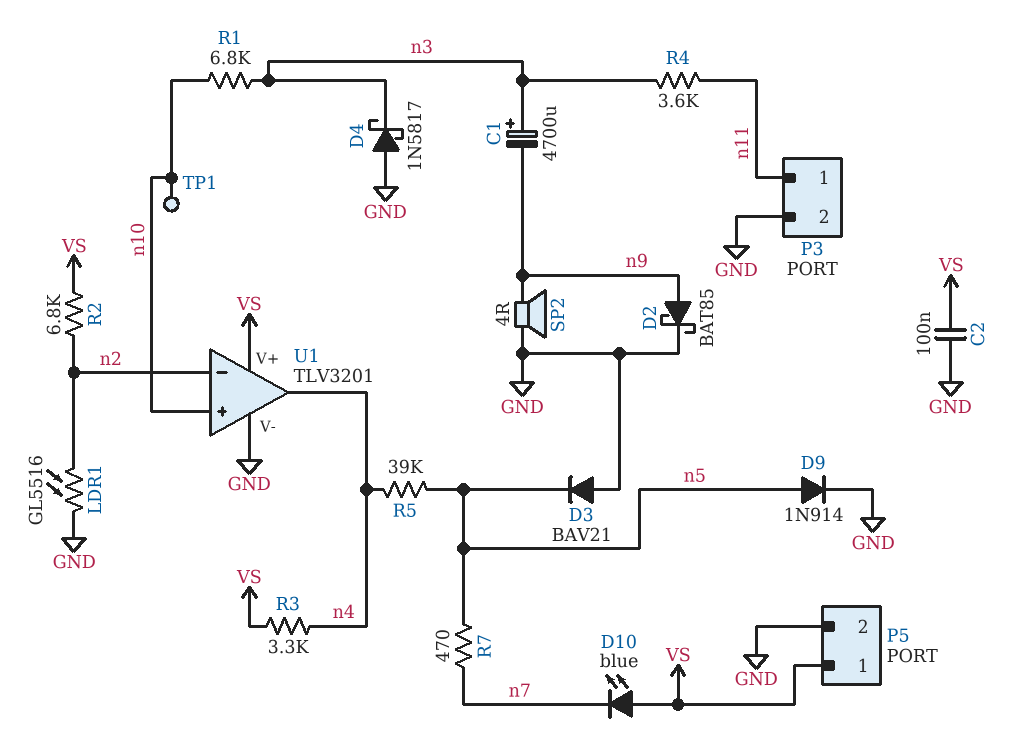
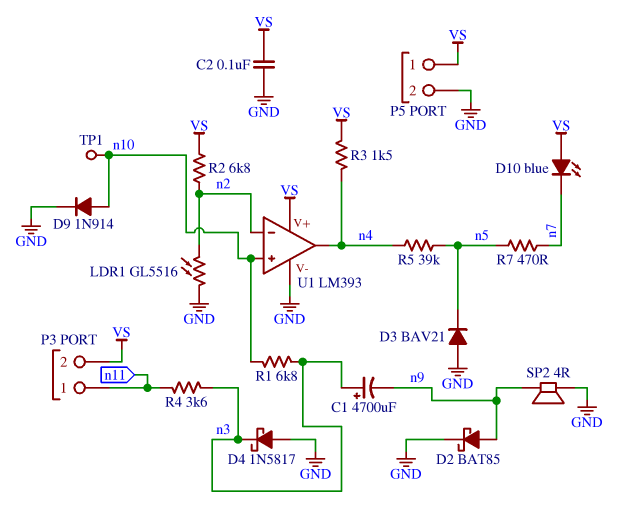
D9: diode 1N914 (A n5, K GND) -> diode 1N914 (A n10, K GND)
P3 pin 2: GND -> VS
R3: 3.3k (VS, n4) -> 1.5k (VS, n4)
U1: TLV3201 -> LM393

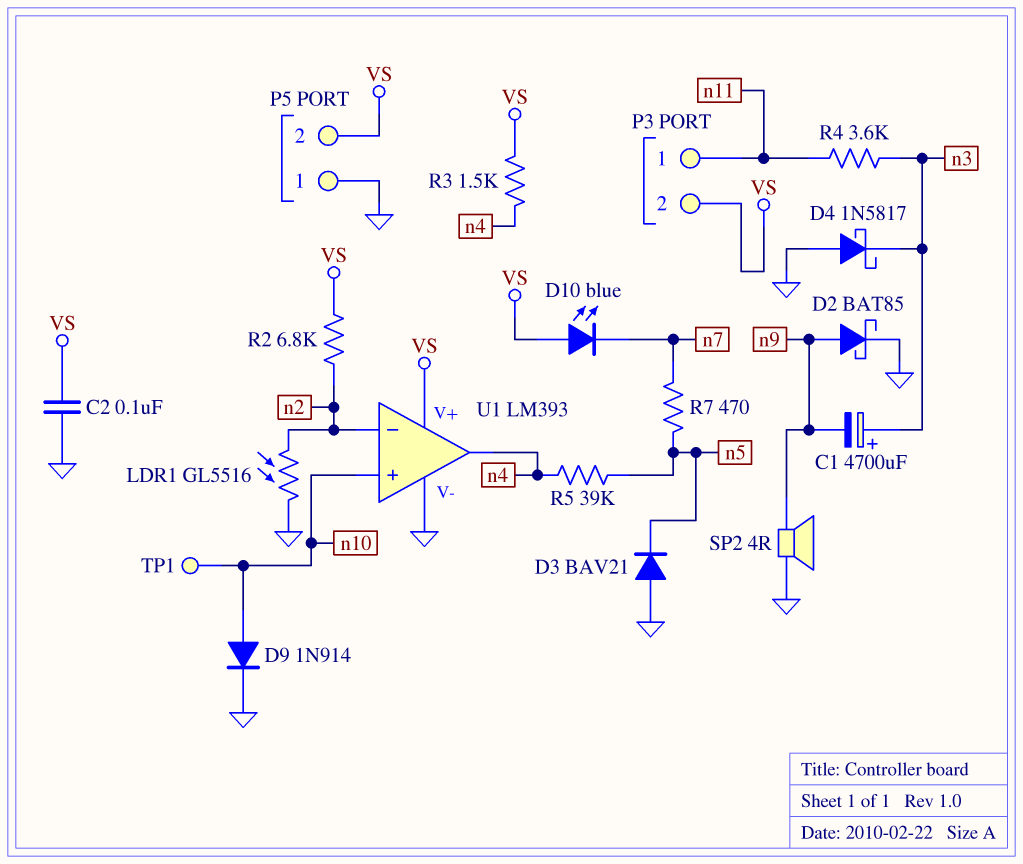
P5 pin 1: VS -> GND
P5 pin 2: GND -> VS
R1: 6.8k (n3, n10) -> none

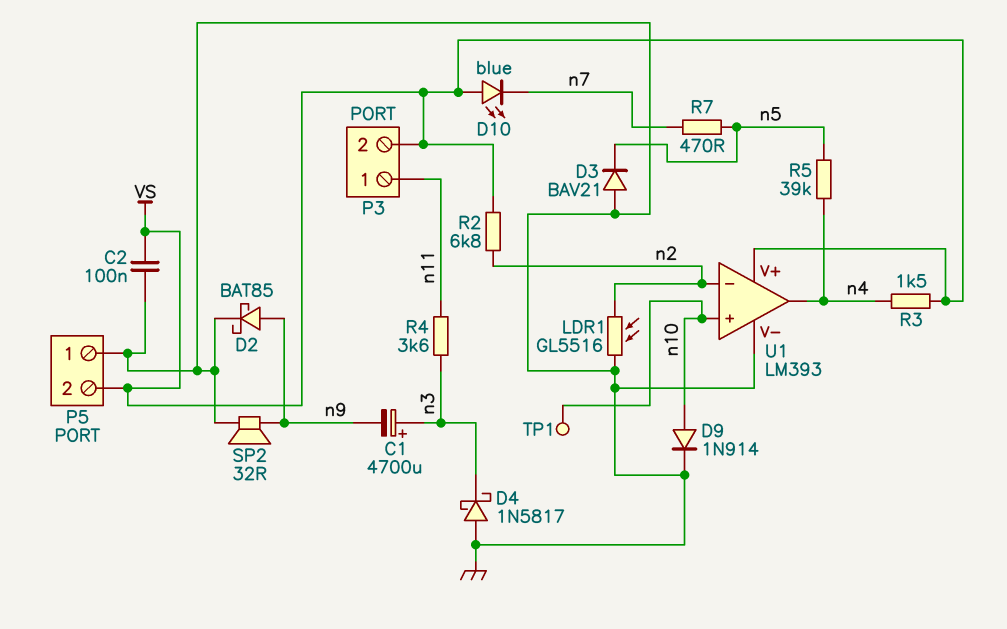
SP2: speaker 4R (GND, n9) -> speaker 32R (GND, n9)

